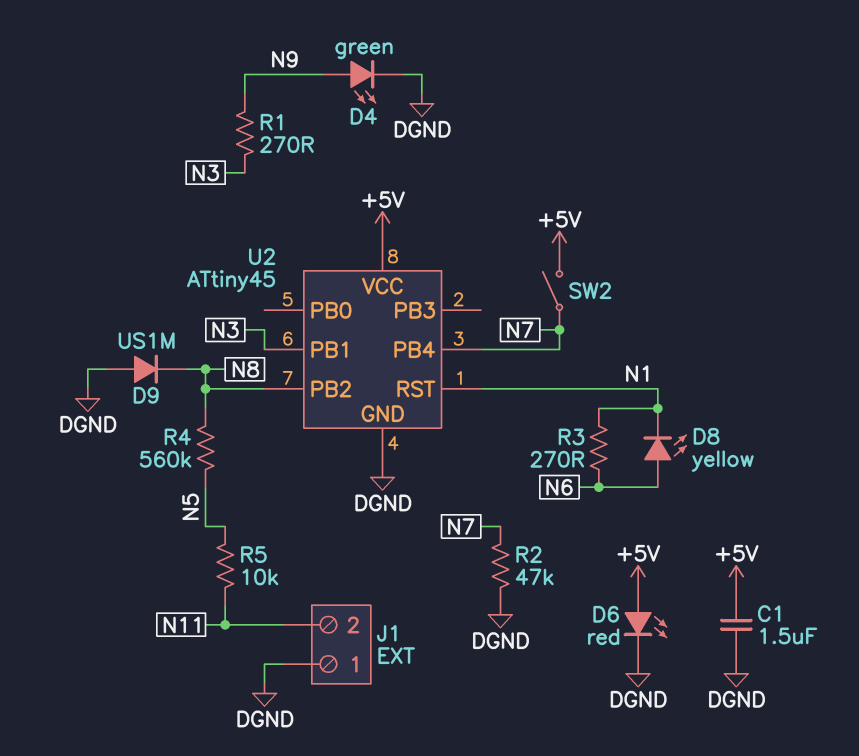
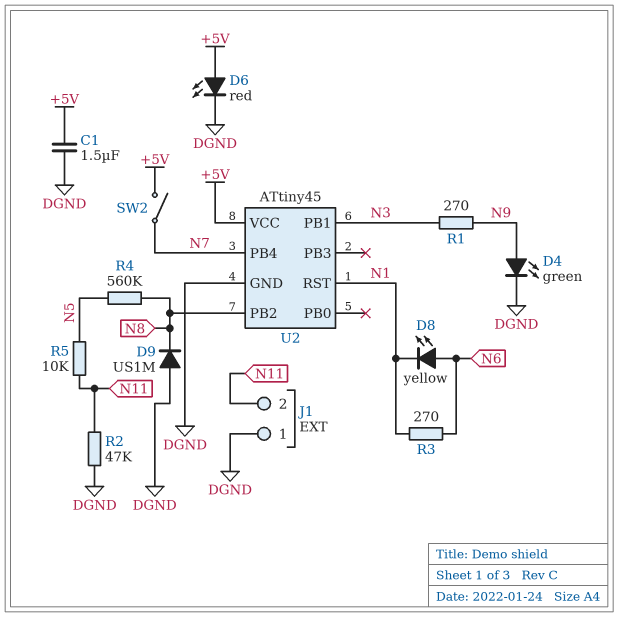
R2: 47k (DGND, N7) -> 47k (DGND, N11)

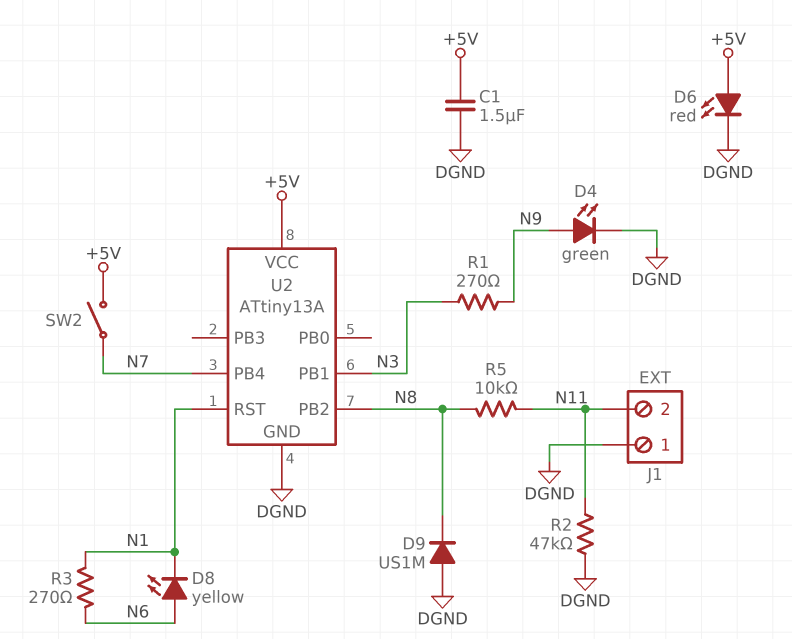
R4: 560k (N5, N8) -> none
R5: 10k (N5, N11) -> 10k (N8, N11)
U2: ATtiny45 -> ATtiny13A

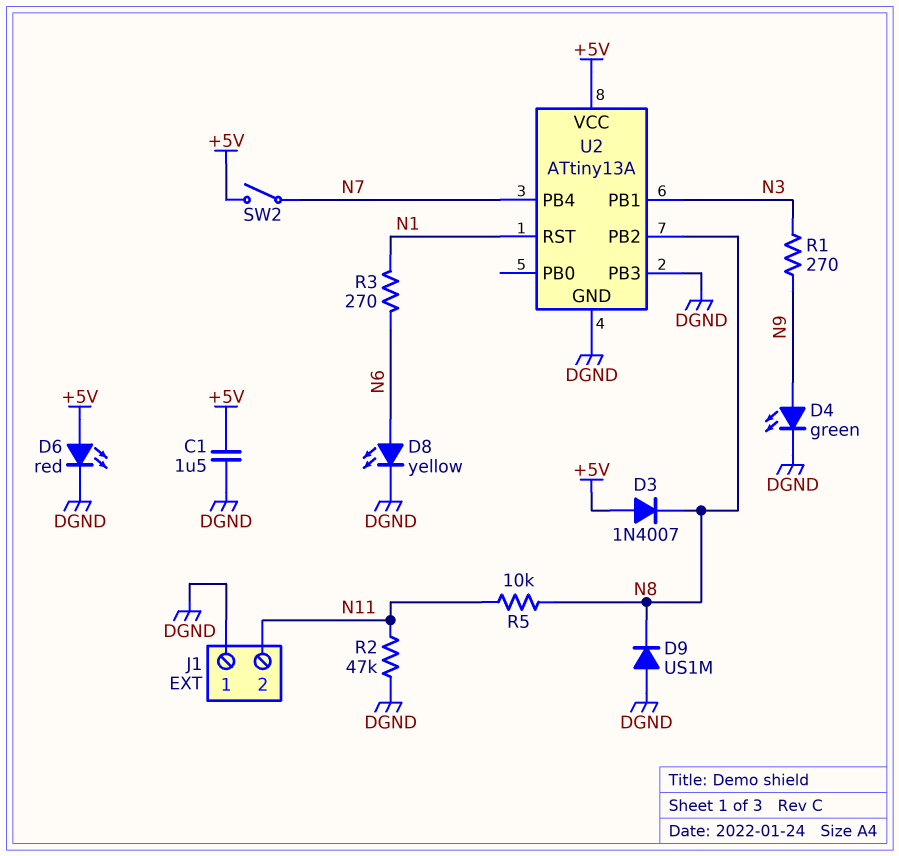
D3: none -> diode 1N4007 (A +5V, K N8)
D8: LED yellow (A N6, K N1) -> LED yellow (A N6, K DGND)
U2 pin PB3: none -> DGND

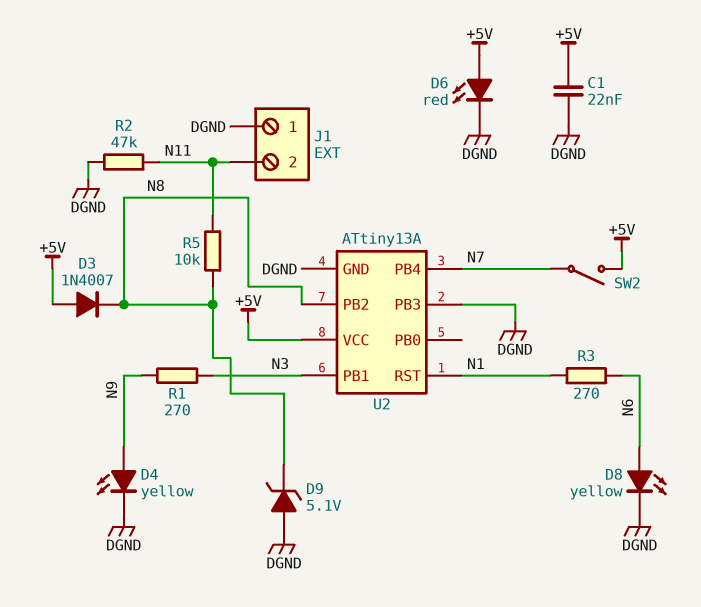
C1: 1.5uF (+5V, DGND) -> 22nF (+5V, DGND)
D4: LED green (A N9, K DGND) -> LED yellow (A N9, K DGND)
D9: diode US1M (A DGND, K N8) -> zener 5.1V (A DGND, K N8)

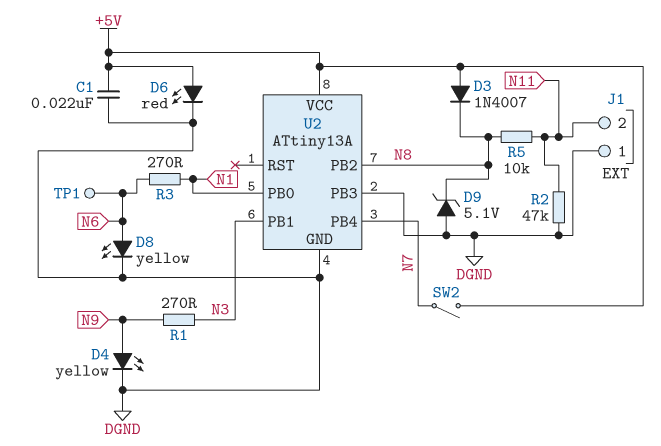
TP1: none -> test point (N6)
U2 pin PB0: none -> N1
U2 pin RST: N1 -> none

